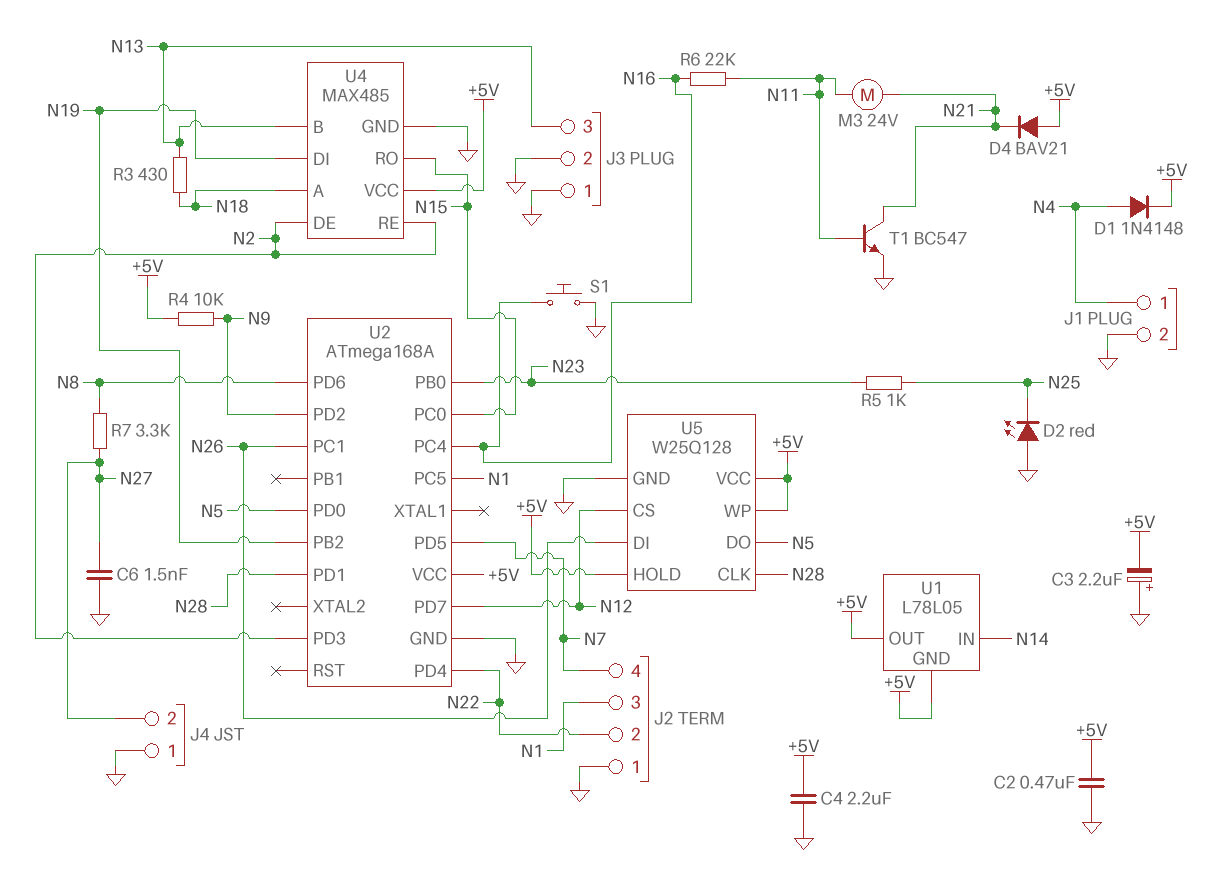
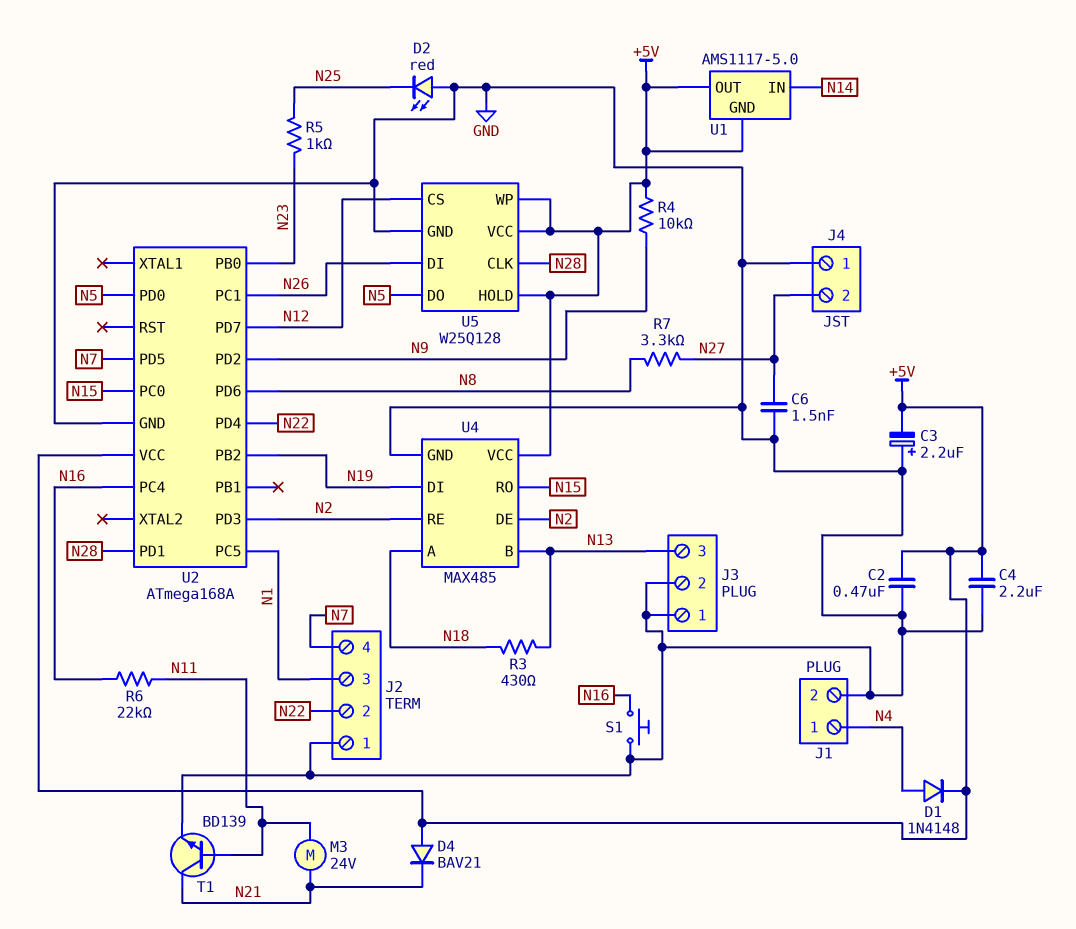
T1: NPN BC547 (B N11, C N21, E GND) -> NPN BD139 (B N11, C N21, E GND)
U1: L78L05 -> AMS1117-5.0

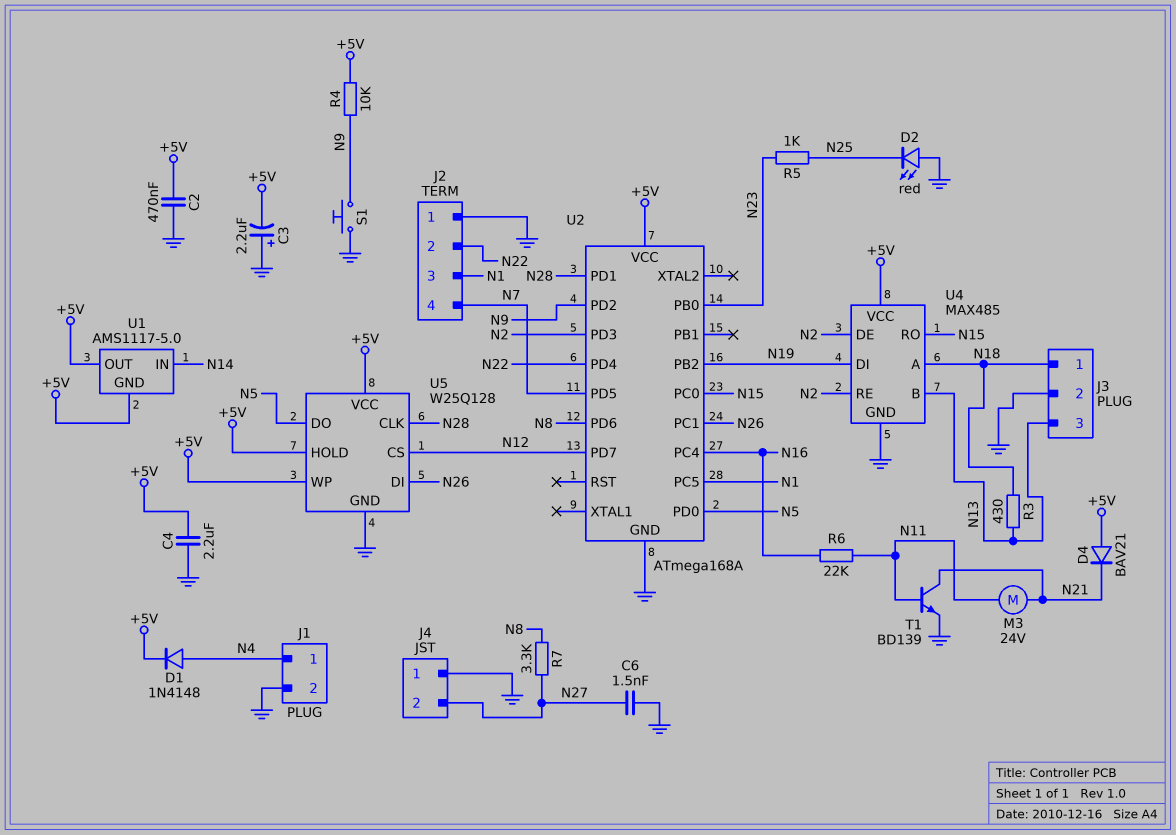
J3 pin 1: GND -> N18
S1: button (GND, N16) -> button (GND, N9)

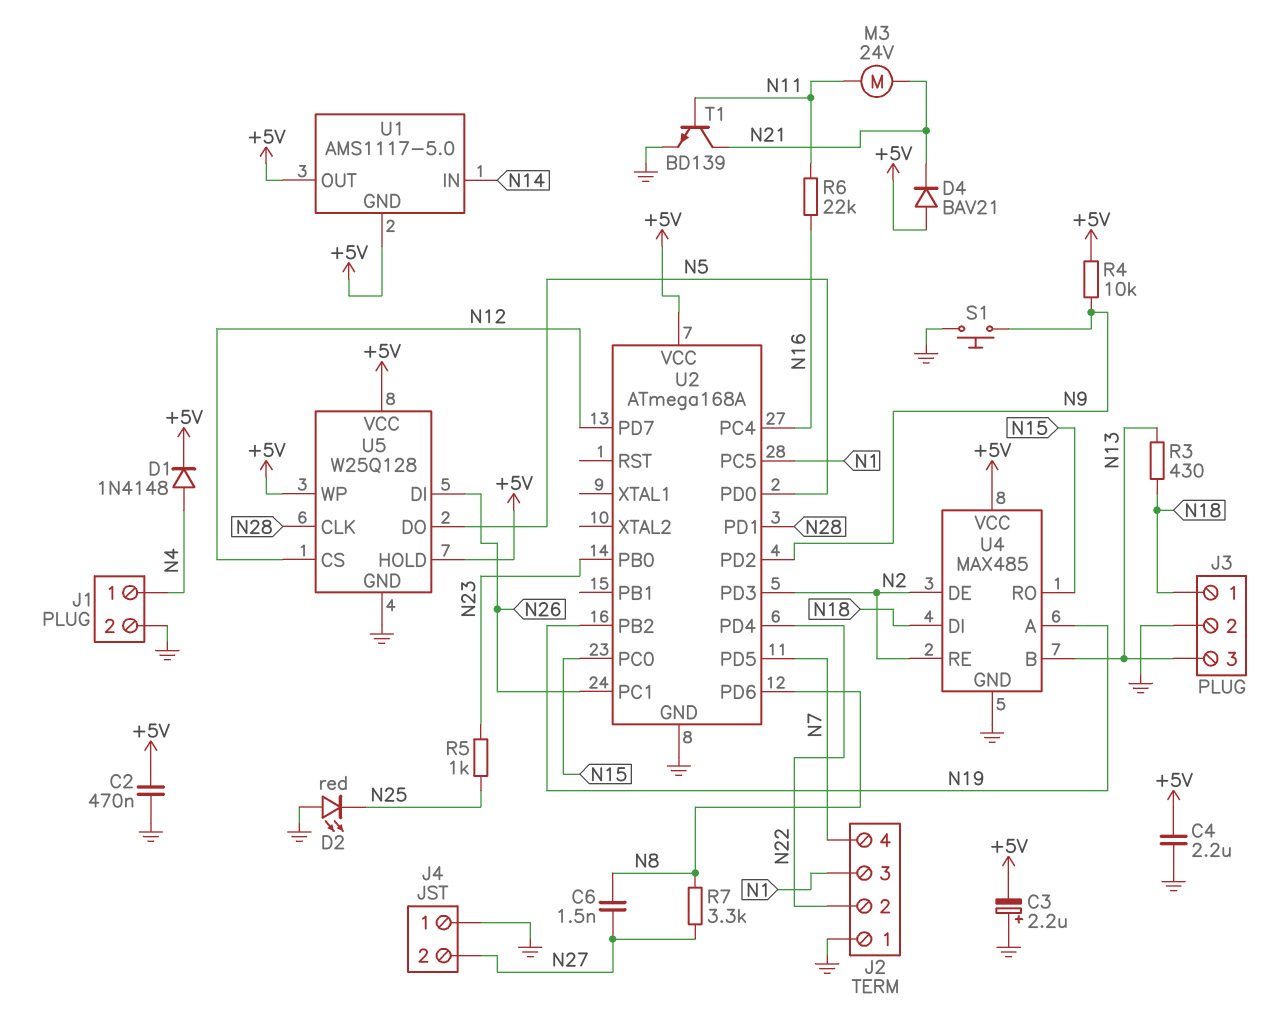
C6: 1.5nF (GND, N27) -> 1.5nF (N8, N27)
U4 pin A: N18 -> N19
U4 pin DI: N19 -> N18

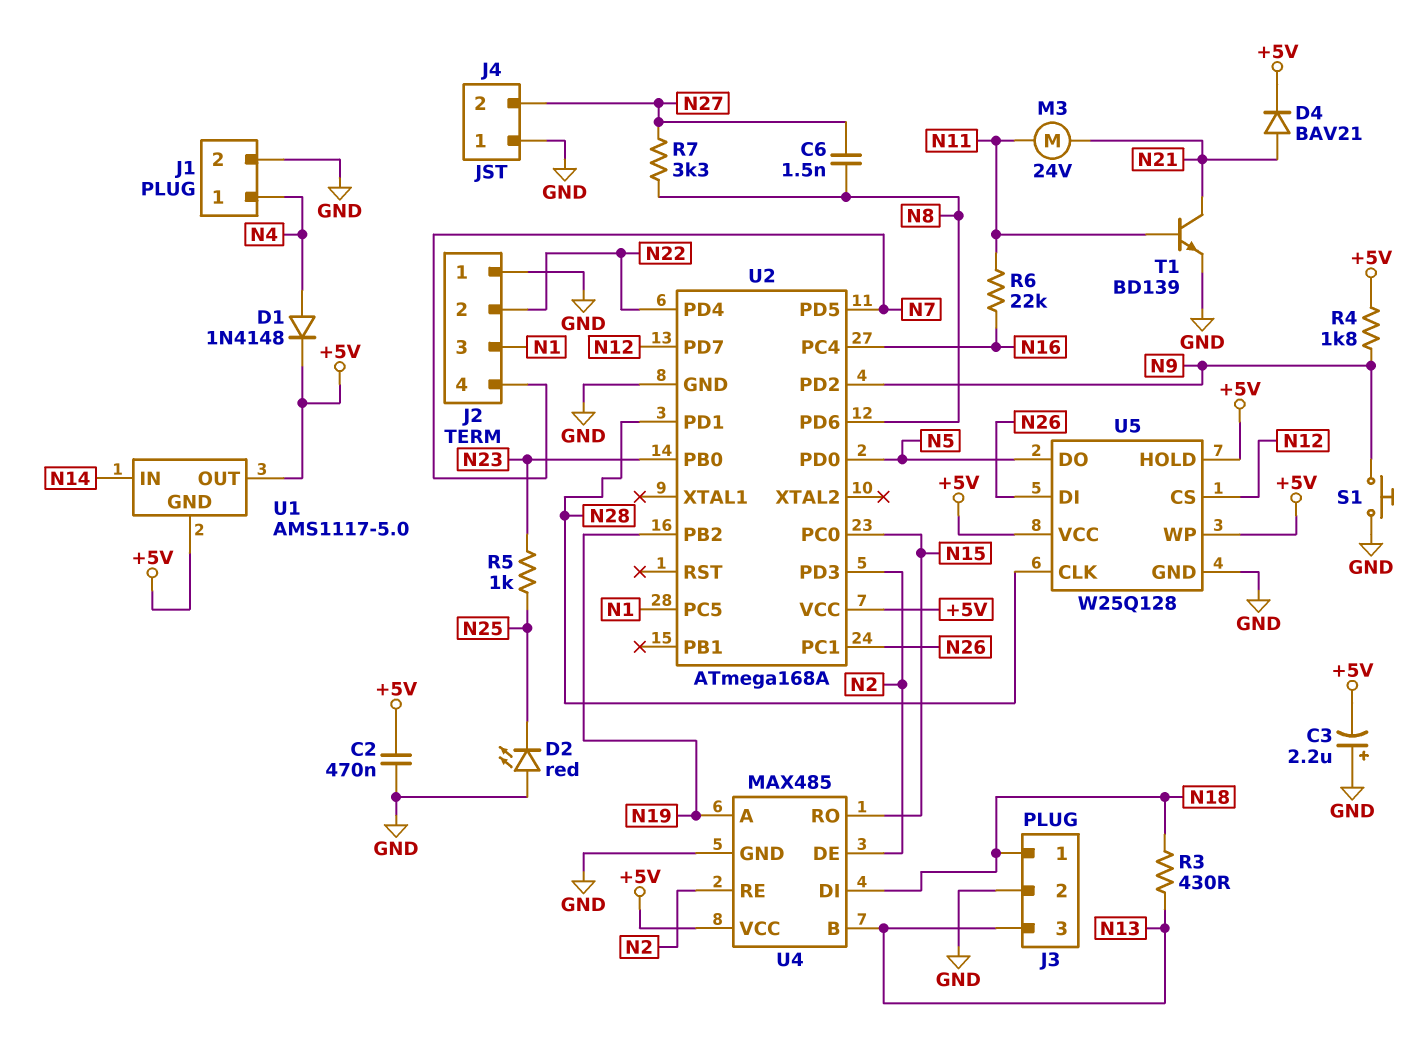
C4: 2.2uF (+5V, GND) -> none
D4: diode BAV21 (A +5V, K N21) -> diode BAV21 (A N21, K +5V)
R4: 10k (+5V, N9) -> 1.8k (+5V, N9)

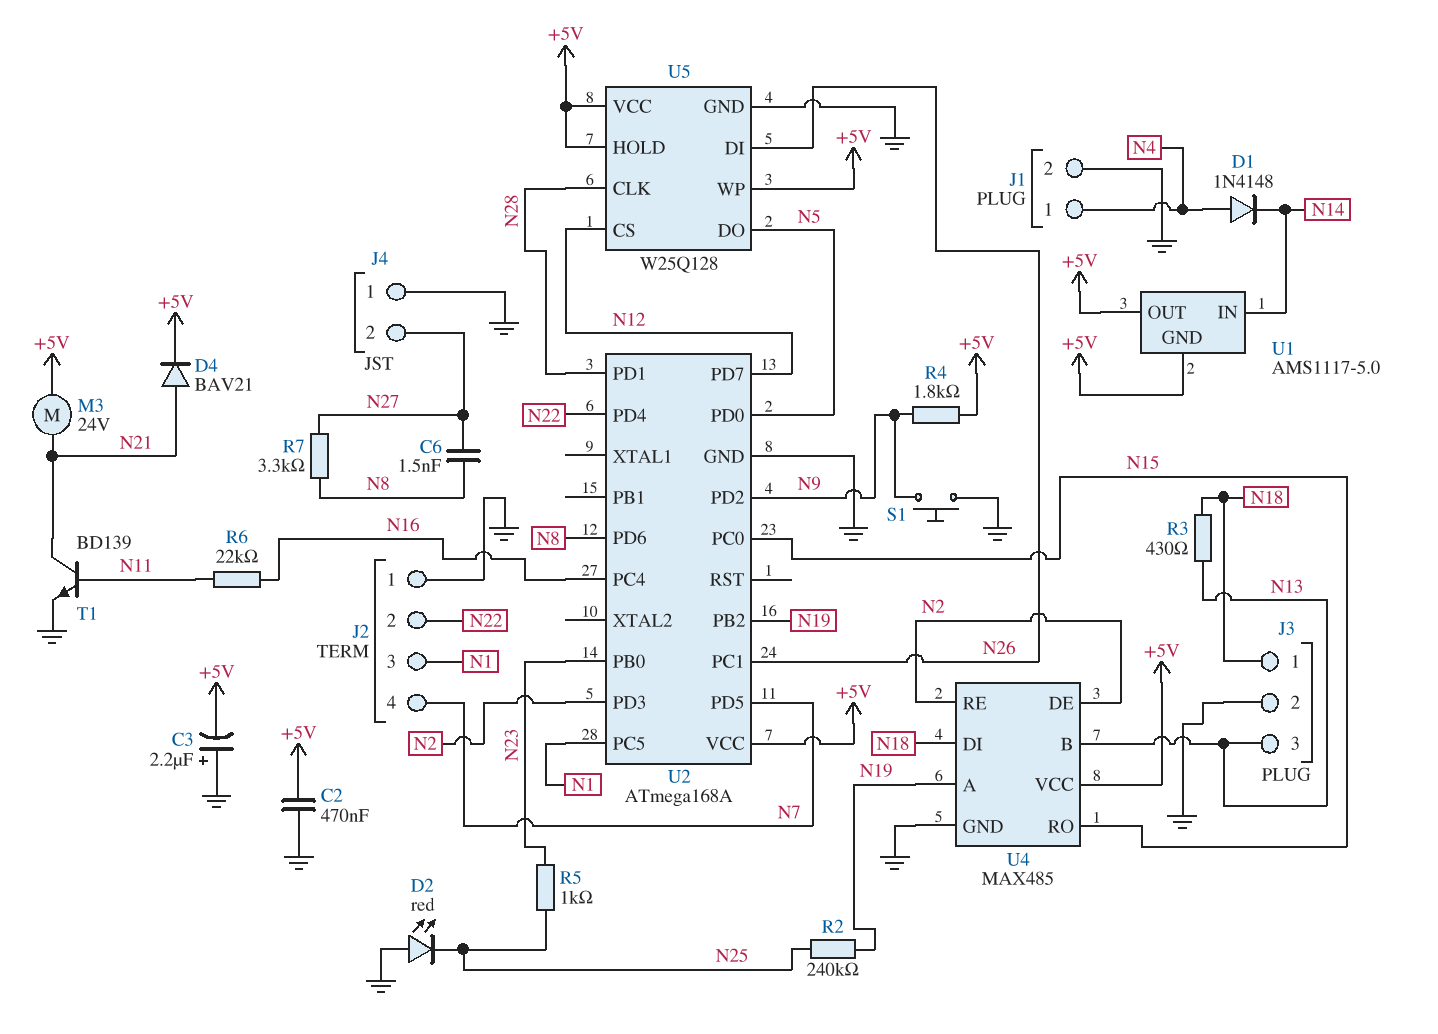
D1: diode 1N4148 (A N4, K +5V) -> diode 1N4148 (A N4, K N14)
M3: motor 24V (N11, N21) -> motor 24V (+5V, N21)
R2: none -> 240k (N19, N25)

